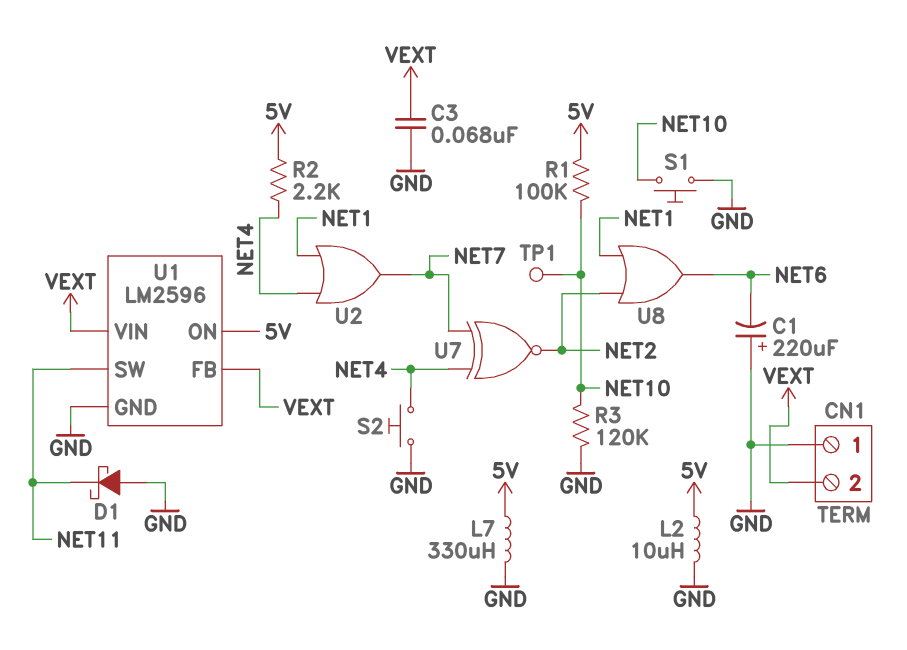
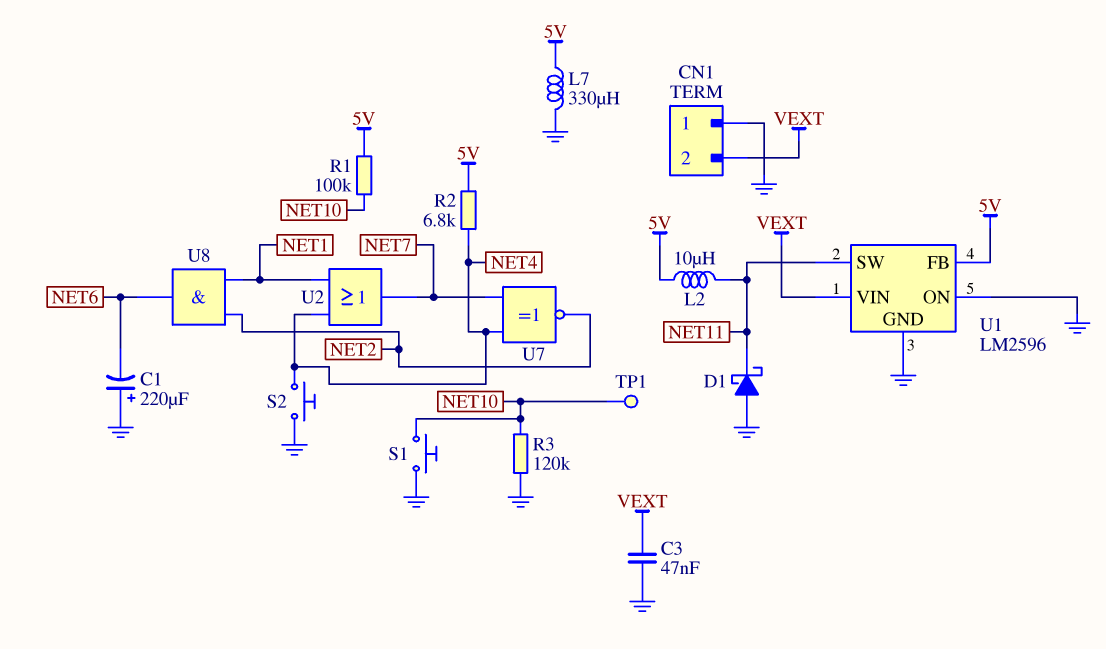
C3: 68nF (GND, VEXT) -> 47nF (GND, VEXT)
L2: 10uH (5V, GND) -> 10uH (5V, NET11)
R2: 2.2k (5V, NET4) -> 6.8k (5V, NET4)
U1 pin FB: VEXT -> 5V
U1 pin ON: 5V -> GND
U8: OR (in NET1, in NET2, out NET6) -> AND (in NET1, in NET2, out NET6)

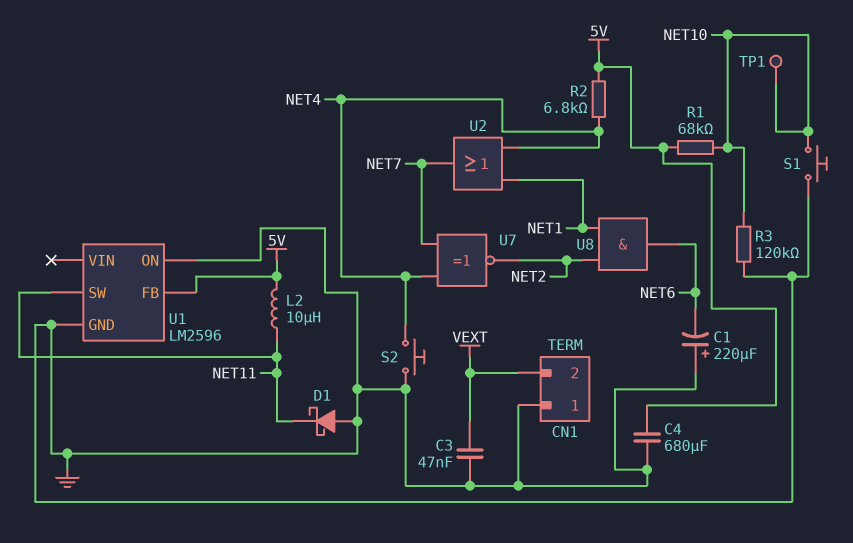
C4: none -> 680uF (5V, GND)
L7: 330uH (5V, GND) -> none
R1: 100k (5V, NET10) -> 68k (5V, NET10)
U1 pin VIN: VEXT -> none

